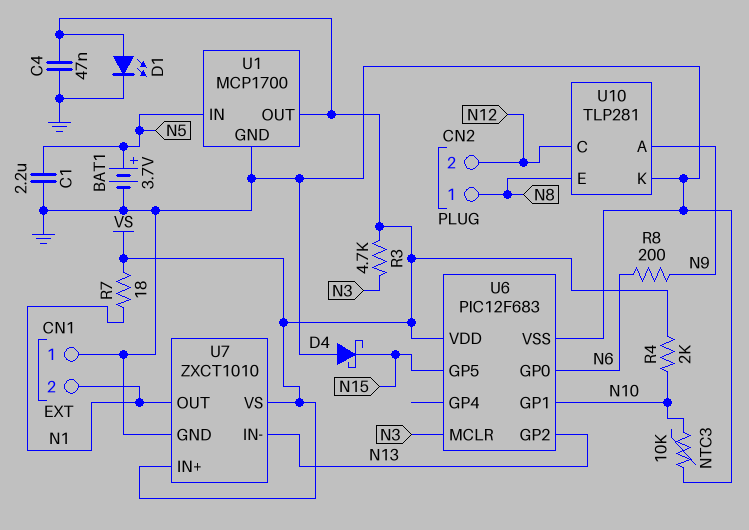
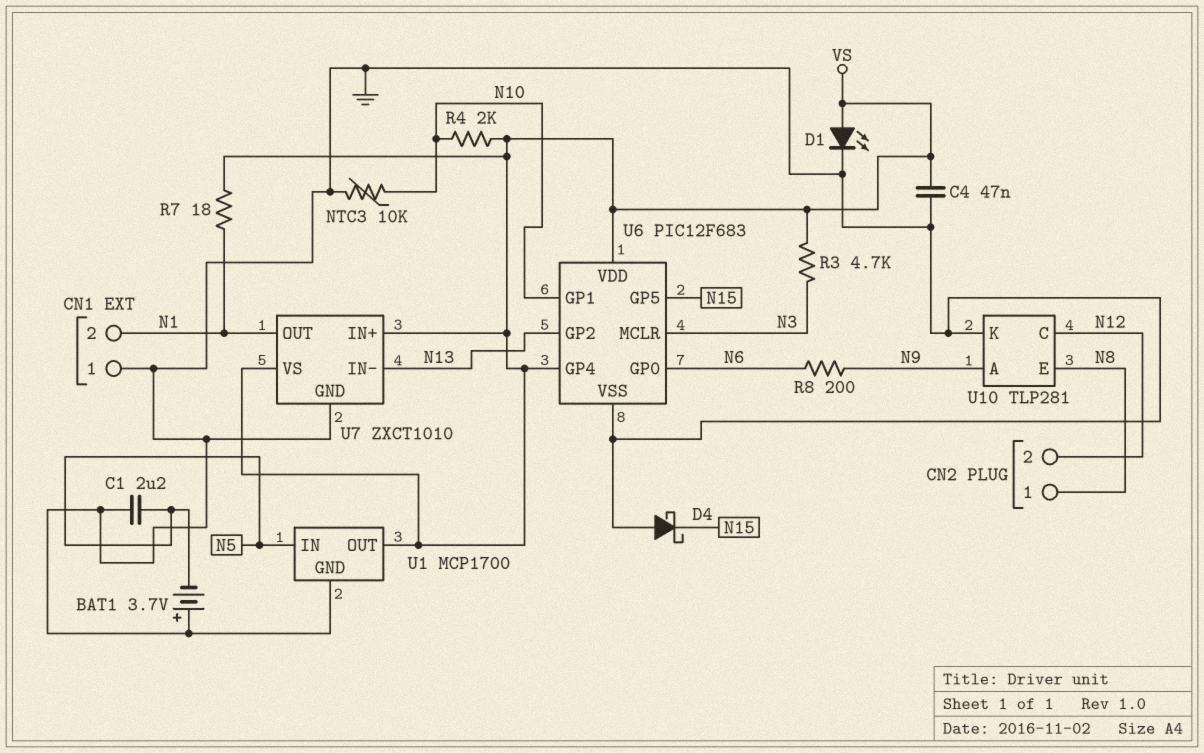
BAT1: 3.7V (plus N5, minus GND) -> 3.7V (plus GND, minus N5)
U6 pin GP4: none -> VS

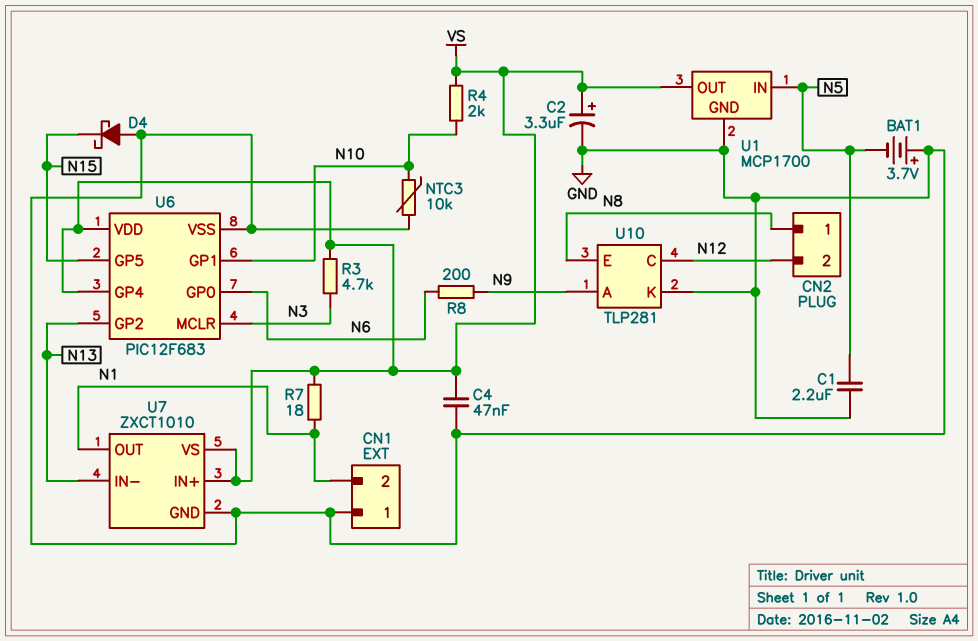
C2: none -> 3.3uF (plus VS, minus GND)
D1: LED (A VS, K GND) -> none

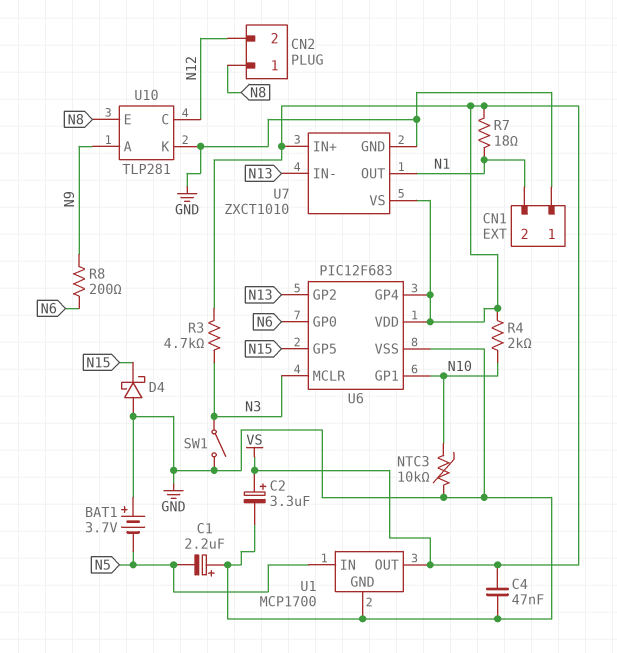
C1: 2.2uF (GND, N5) -> 2.2uF (plus GND, minus N5)
SW1: none -> switch (GND, N3)

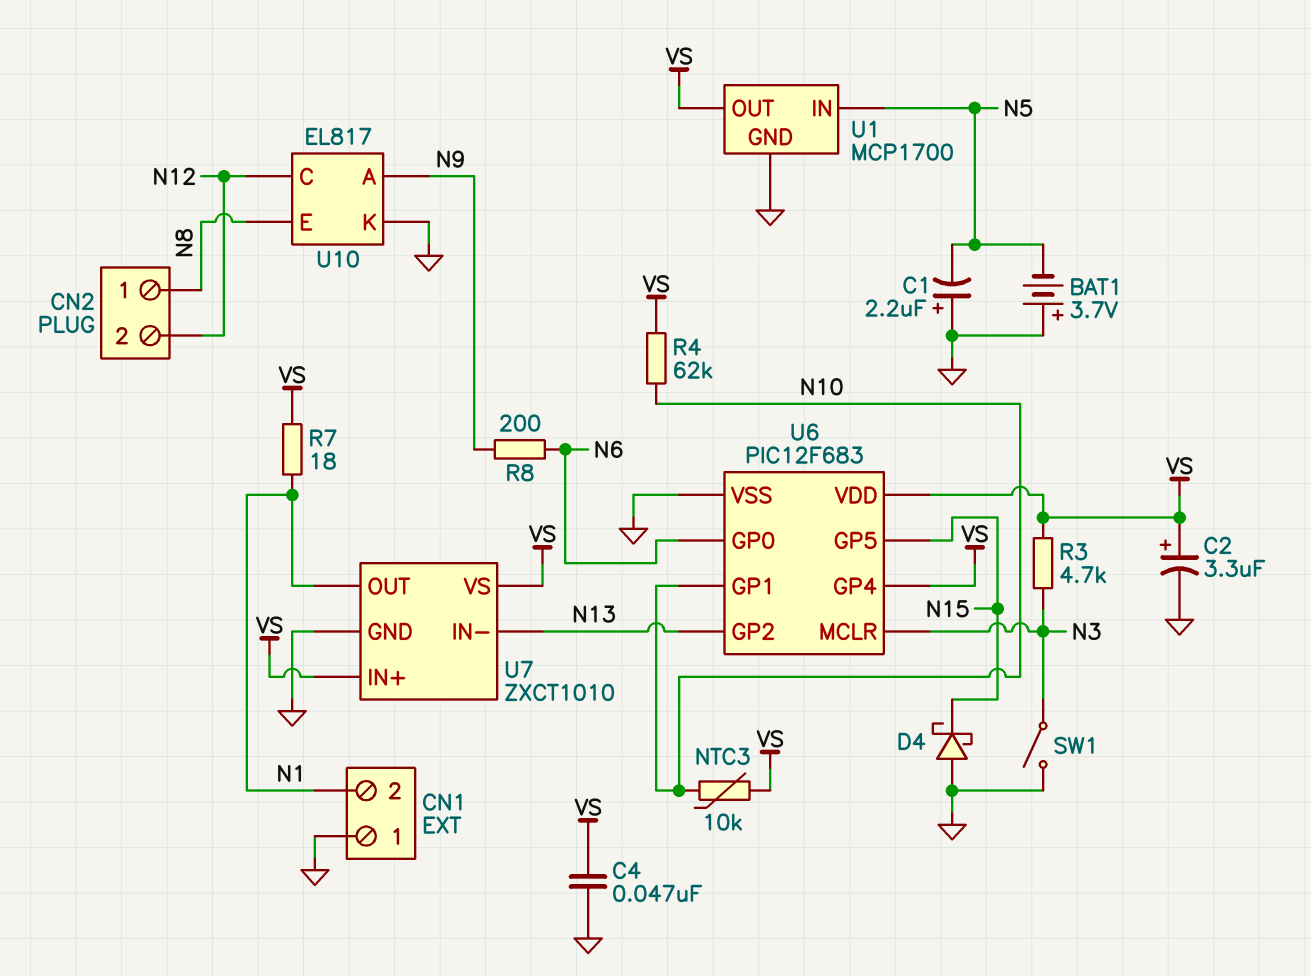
NTC3: 10k (GND, N10) -> 10k (N10, VS)
R4: 2k (N10, VS) -> 62k (N10, VS)
U10: TLP281 -> EL817

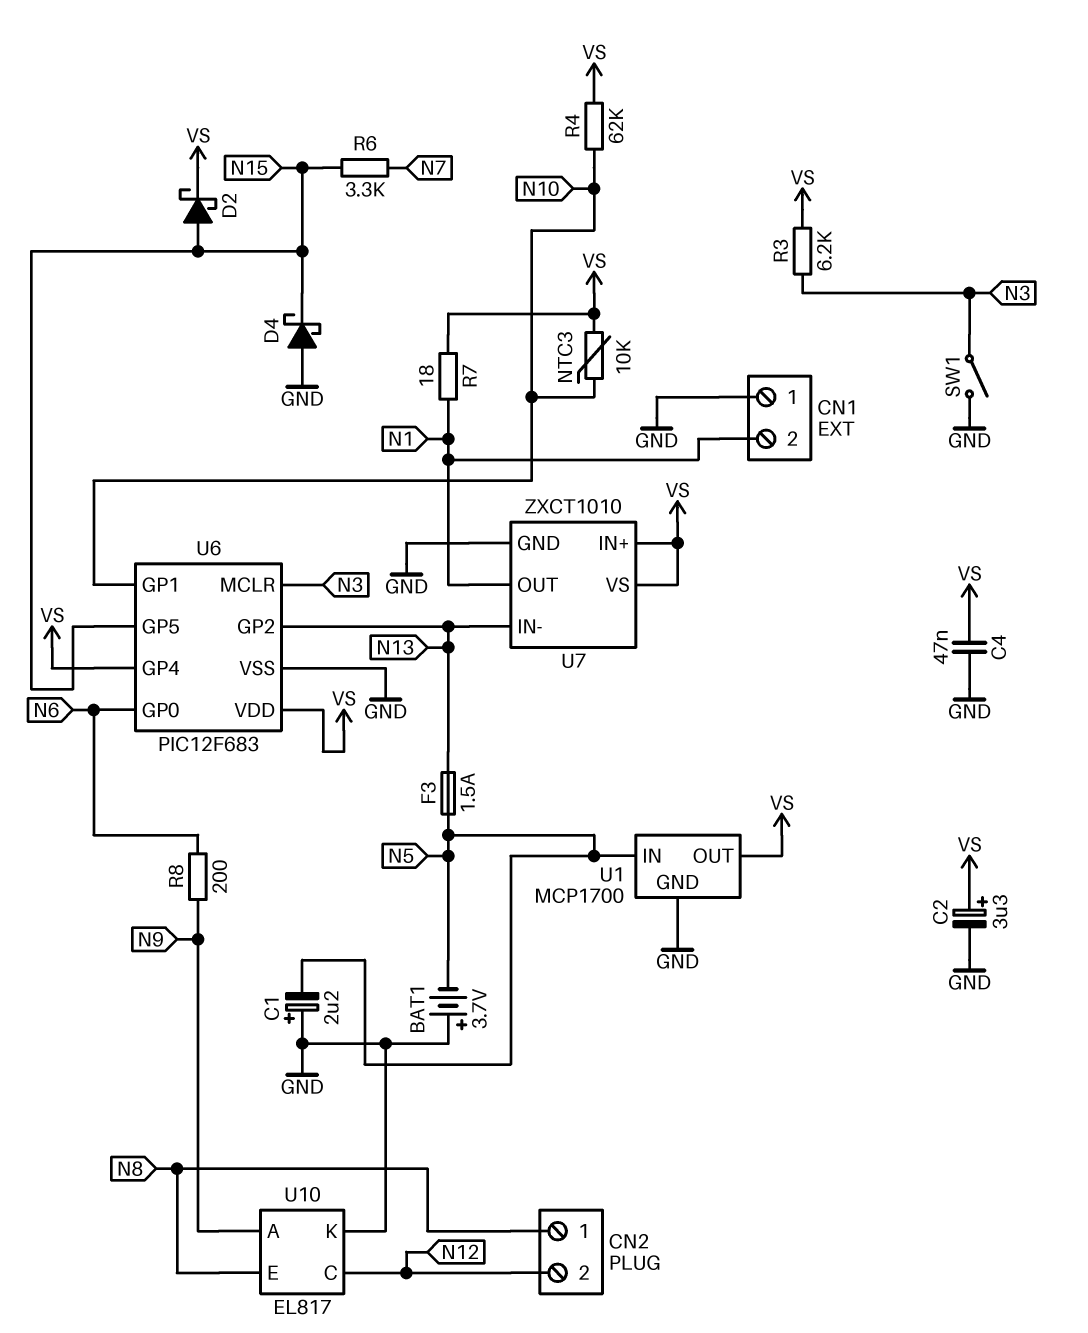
D2: none -> schottky (A N15, K VS)
F3: none -> 1.5A (N5, N13)
R3: 4.7k (N3, VS) -> 6.2k (N3, VS)
R6: none -> 3.3k (N7, N15)

